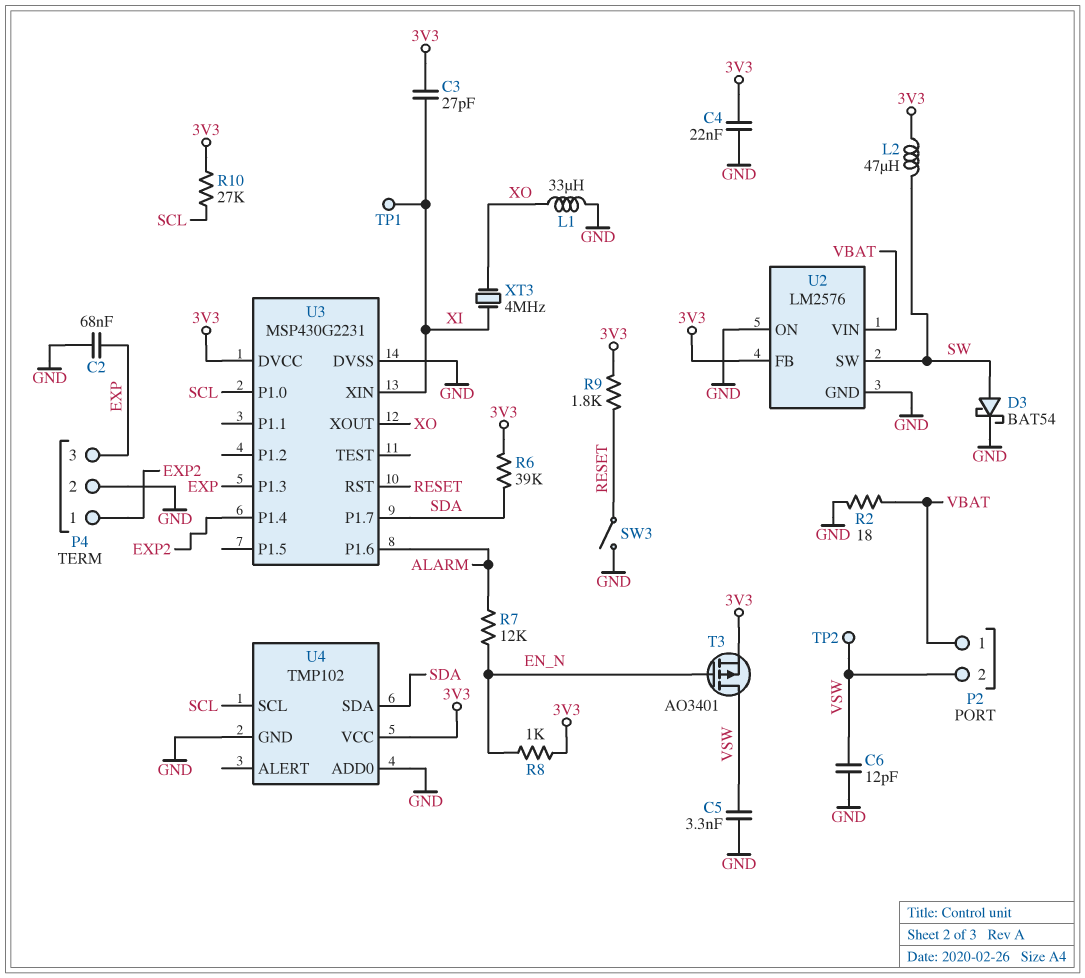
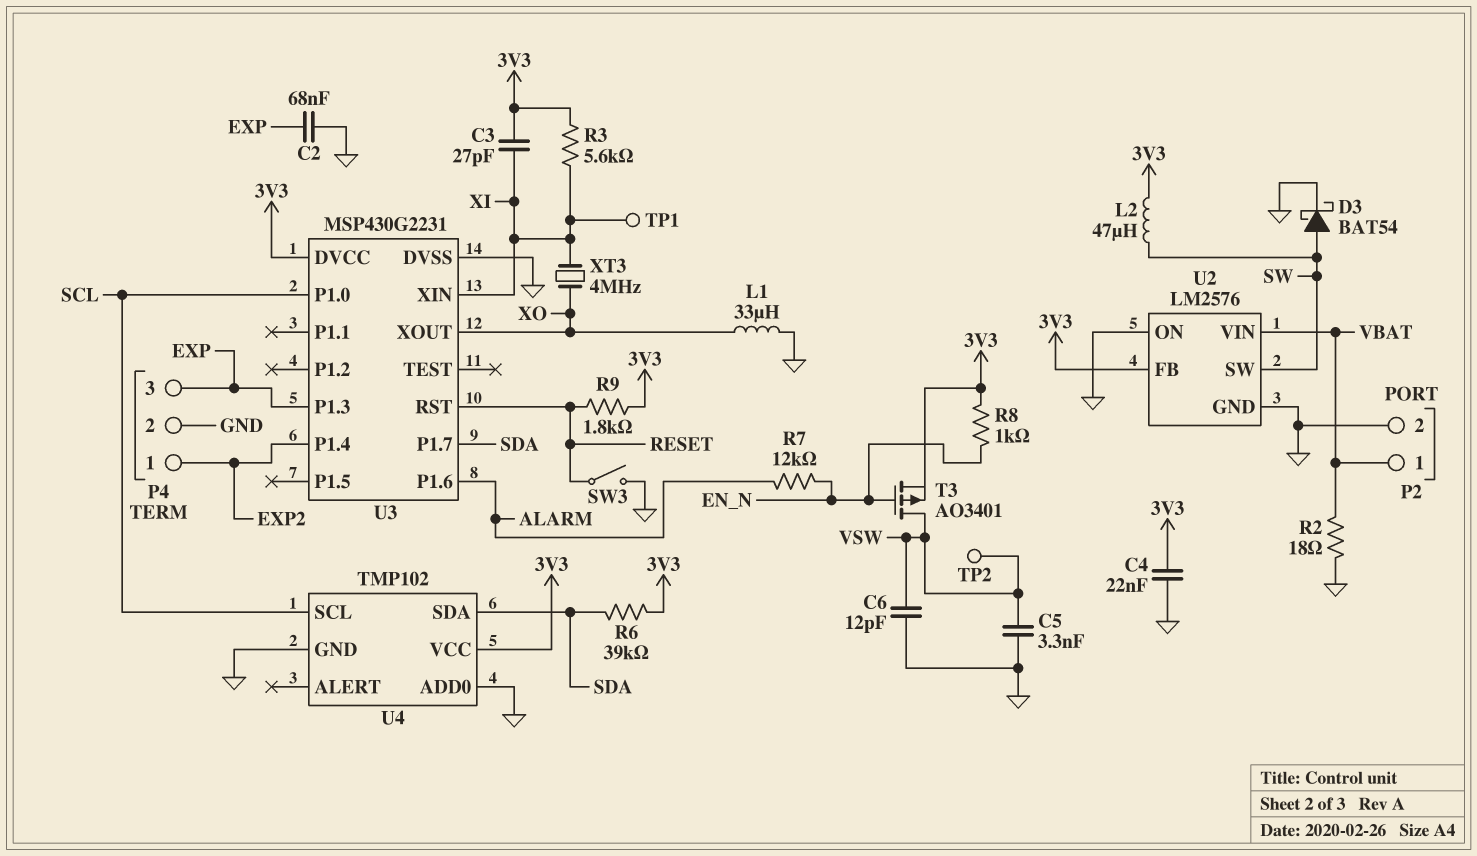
P2 pin 2: VSW -> GND
R3: none -> 5.6k (3V3, XI)
R10: 27k (3V3, SCL) -> none

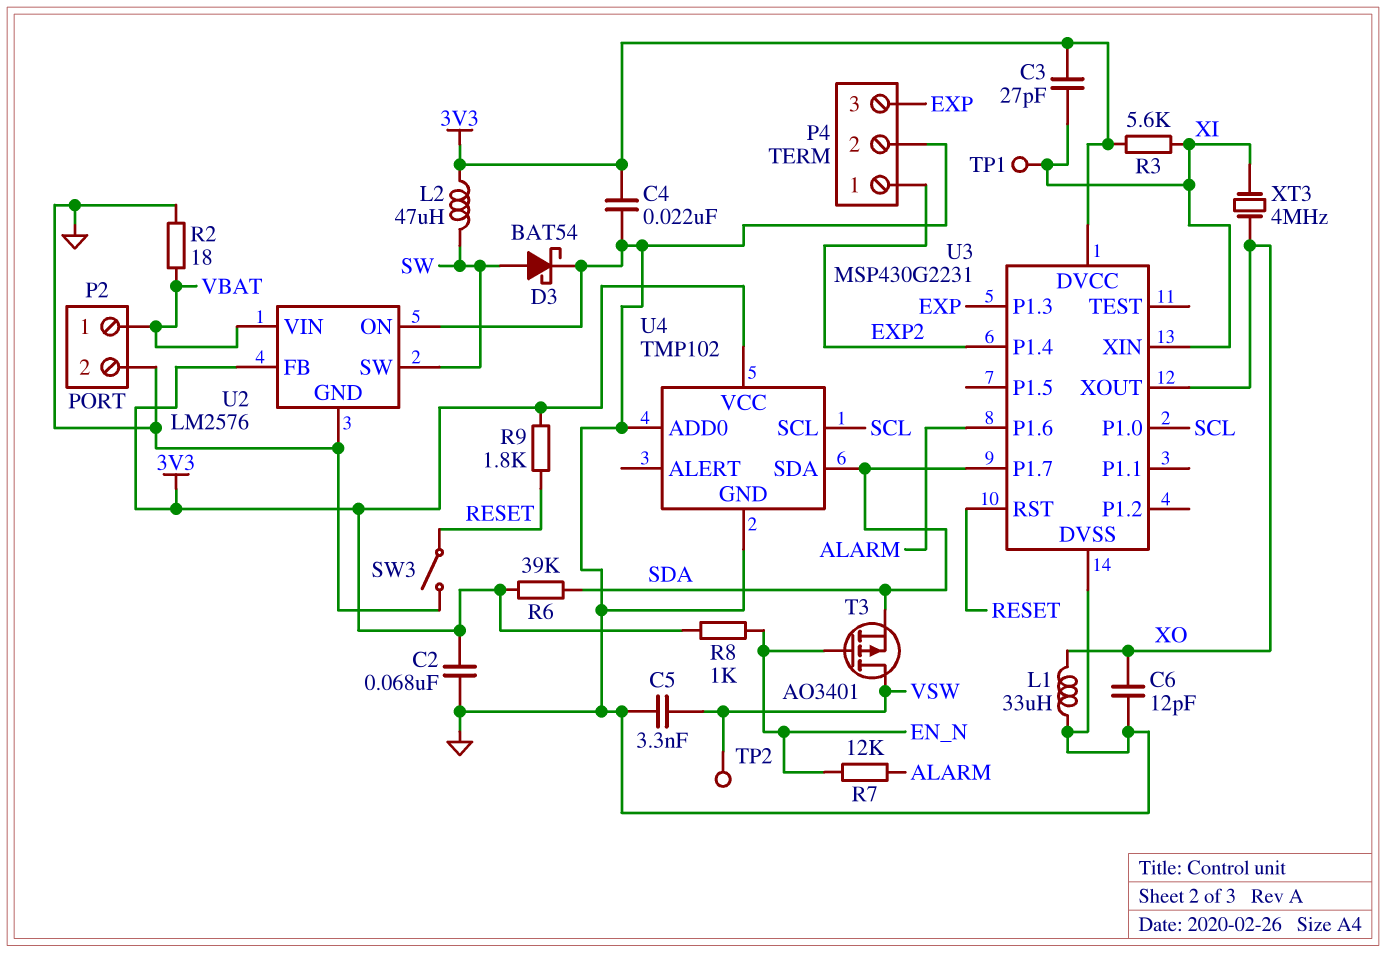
C2: 68nF (EXP, GND) -> 68nF (3V3, GND)
C6: 12pF (GND, VSW) -> 12pF (GND, XO)
T3: PMOS AO3401 (G EN_N, D VSW, S 3V3) -> PMOS AO3401 (G EN_N, D VSW, S SDA)

